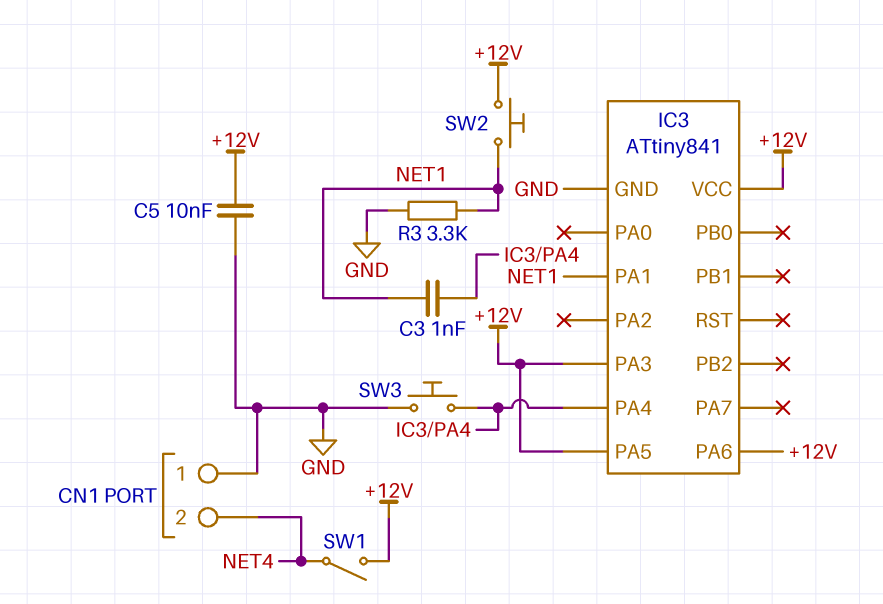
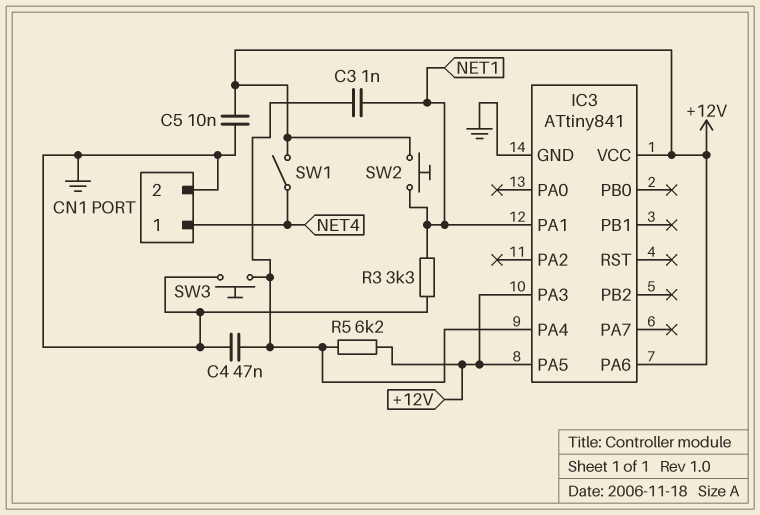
C4: none -> 47nF (GND, IC3/PA4)
CN1 pin 1: GND -> NET4
CN1 pin 2: NET4 -> GND
R5: none -> 6.2k (+12V, IC3/PA4)

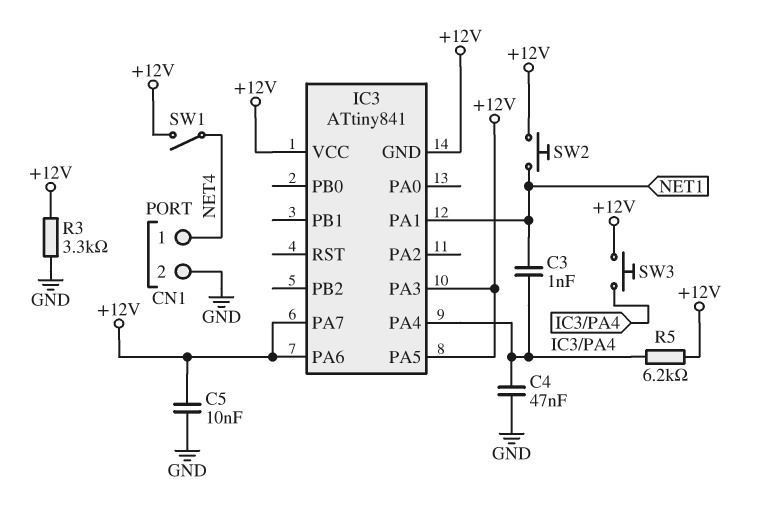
IC3 pin GND: GND -> +12V
IC3 pin PA7: none -> +12V
R3: 3.3k (GND, NET1) -> 3.3k (+12V, GND)
SW3: button (GND, IC3/PA4) -> button (+12V, IC3/PA4)

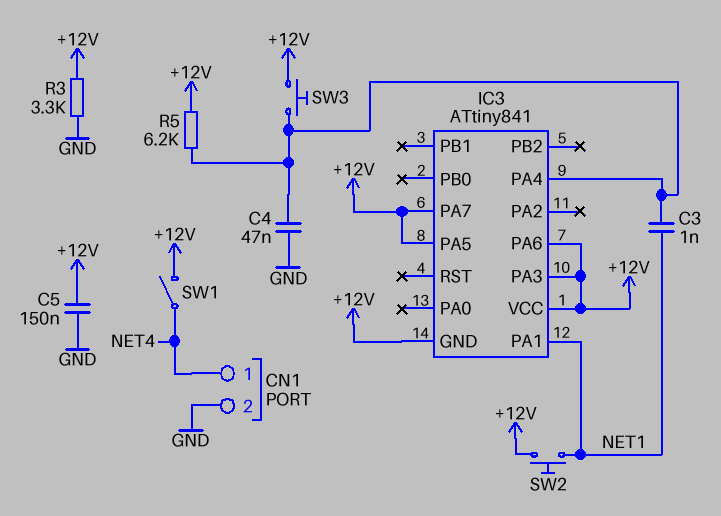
C5: 10nF (+12V, GND) -> 150nF (+12V, GND)

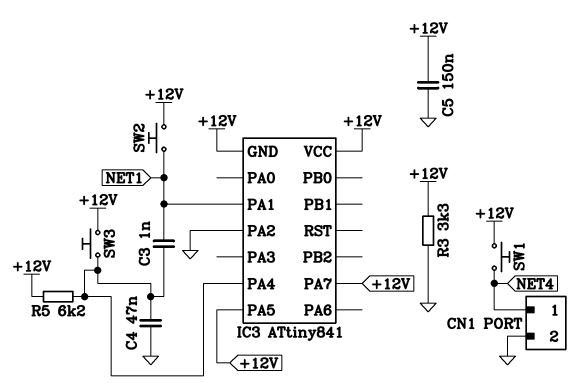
IC3 pin PA2: none -> GND
IC3 pin PA3: +12V -> none
IC3 pin PA6: +12V -> none
SW1: switch (+12V, NET4) -> button (+12V, NET4)

